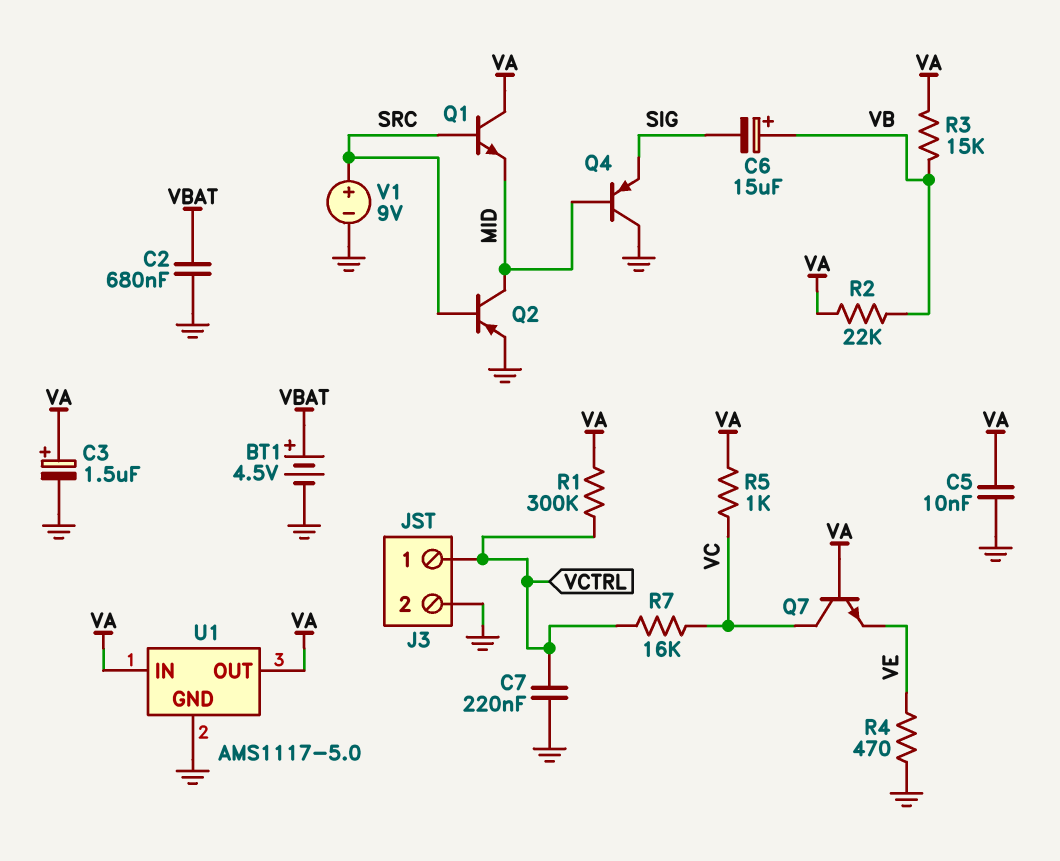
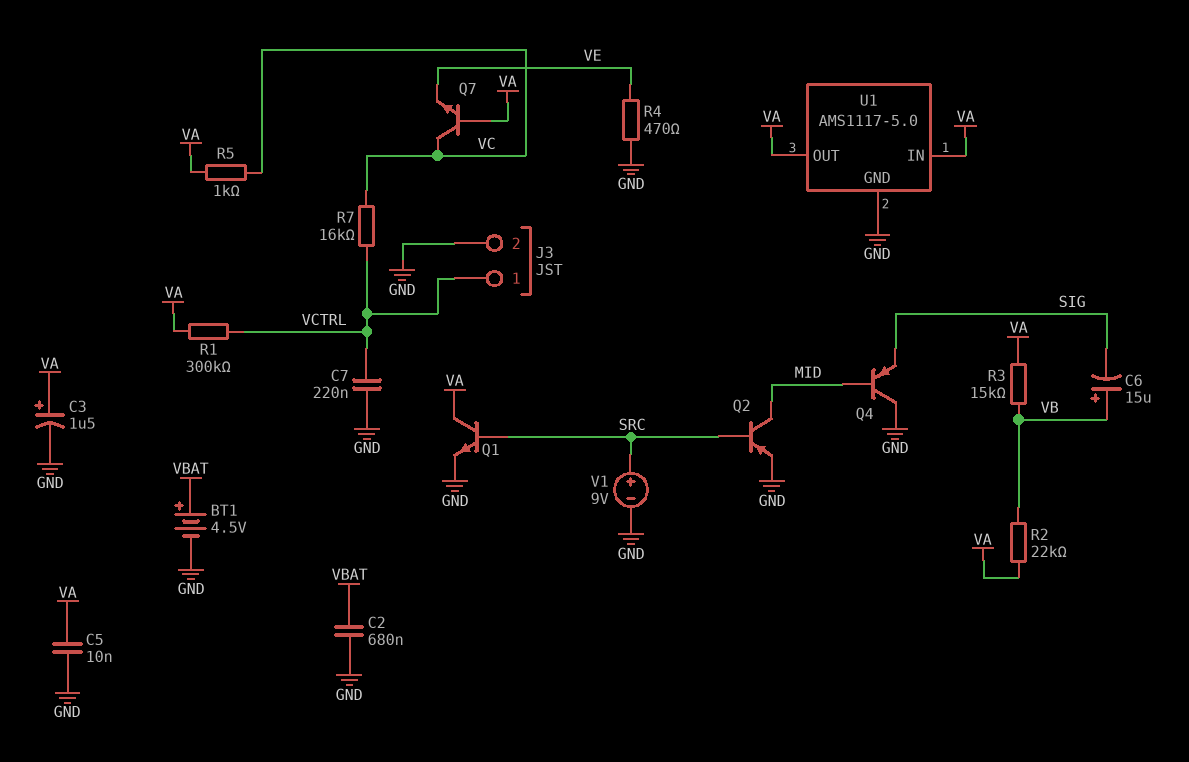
Q1: NPN (B SRC, C VA, E MID) -> NPN (B SRC, C VA, E GND)

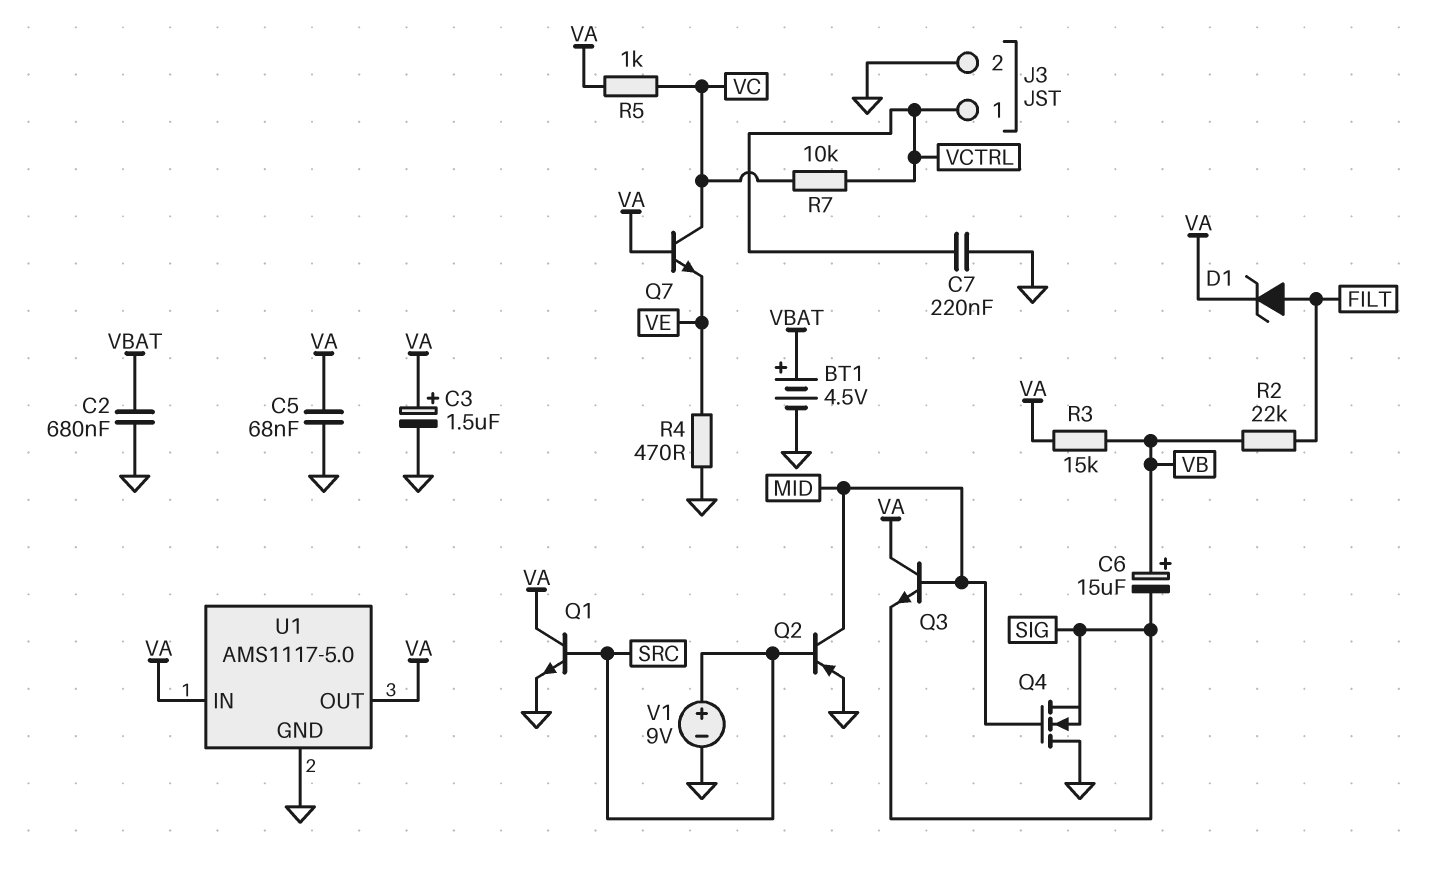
C5: 10nF (GND, VA) -> 68nF (GND, VA)
D1: none -> zener (A FILT, K VA)
Q3: none -> NPN (B MID, C VA, E SIG)
Q4: PNP (B MID, C GND, E SIG) -> NMOS (G MID, D GND, S SIG)
R1: 300k (VA, VCTRL) -> none
R2: 22k (VA, VB) -> 22k (FILT, VB)
R7: 16k (VC, VCTRL) -> 10k (VC, VCTRL)

